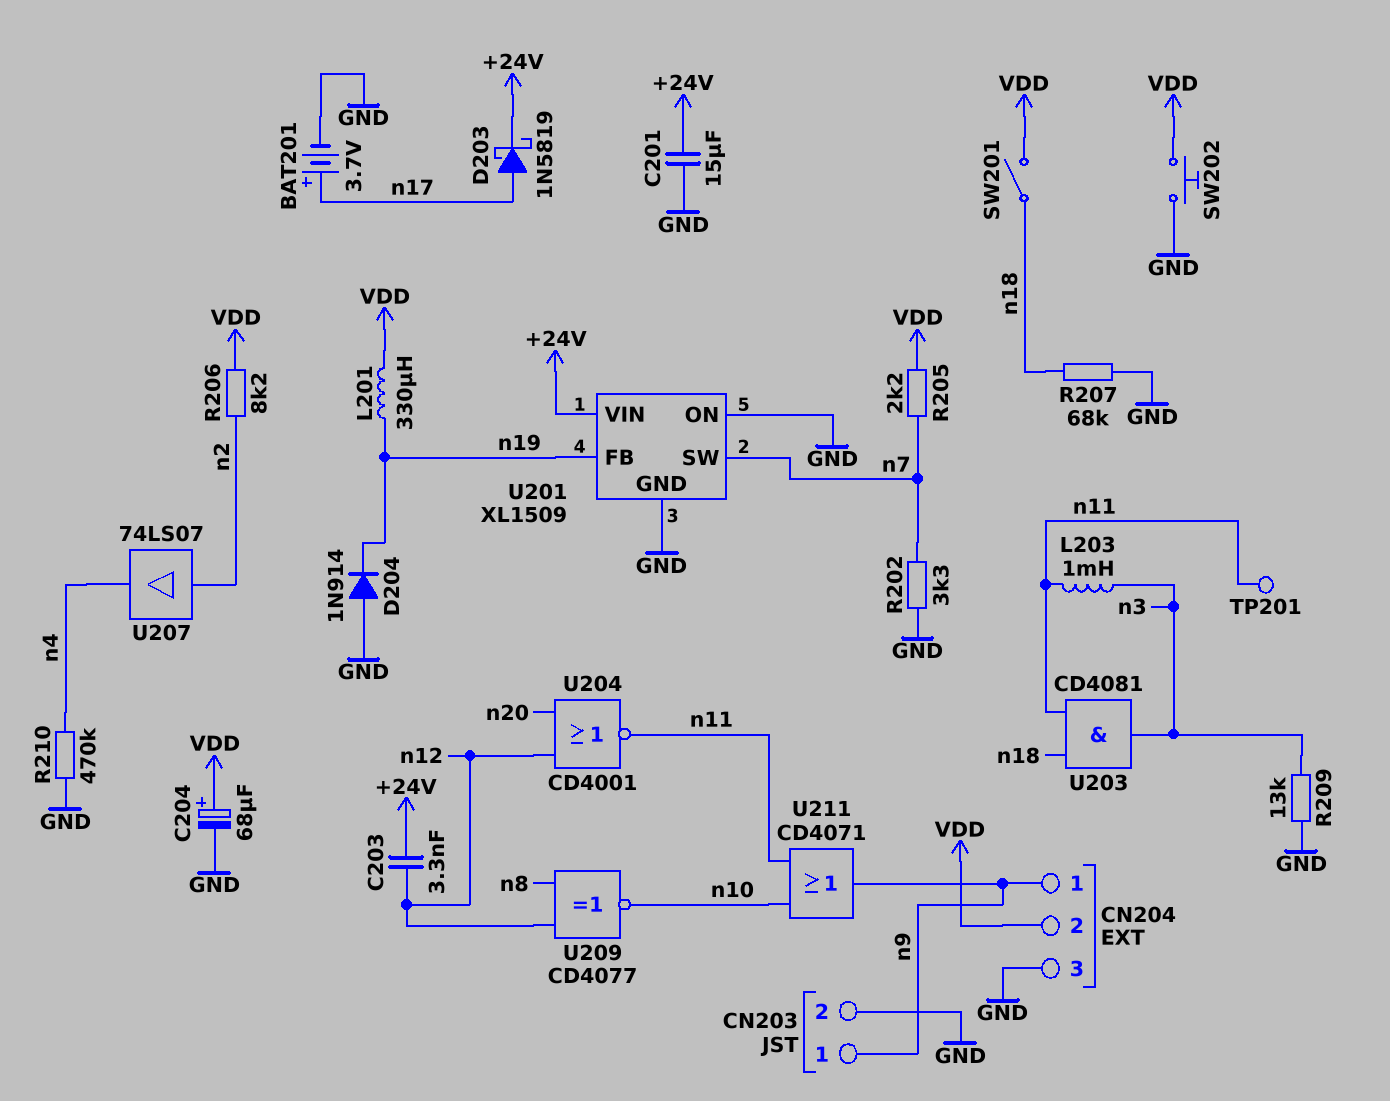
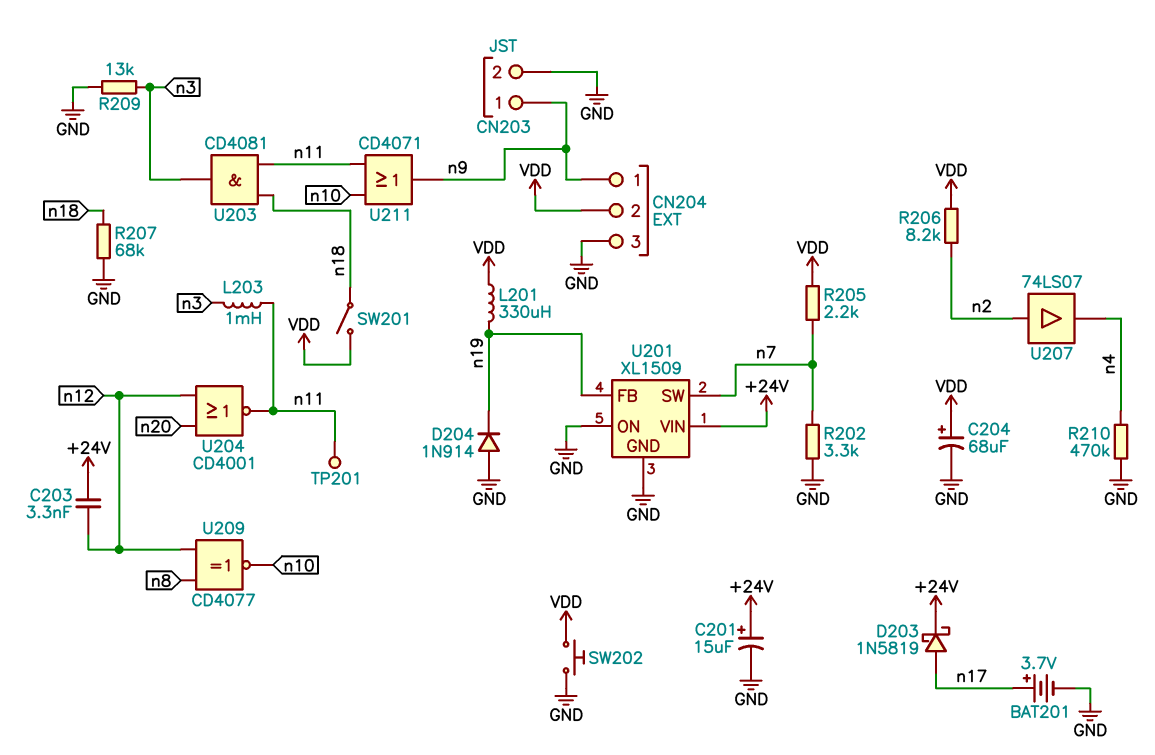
C201: 15uF (+24V, GND) -> 15uF (plus +24V, minus GND)

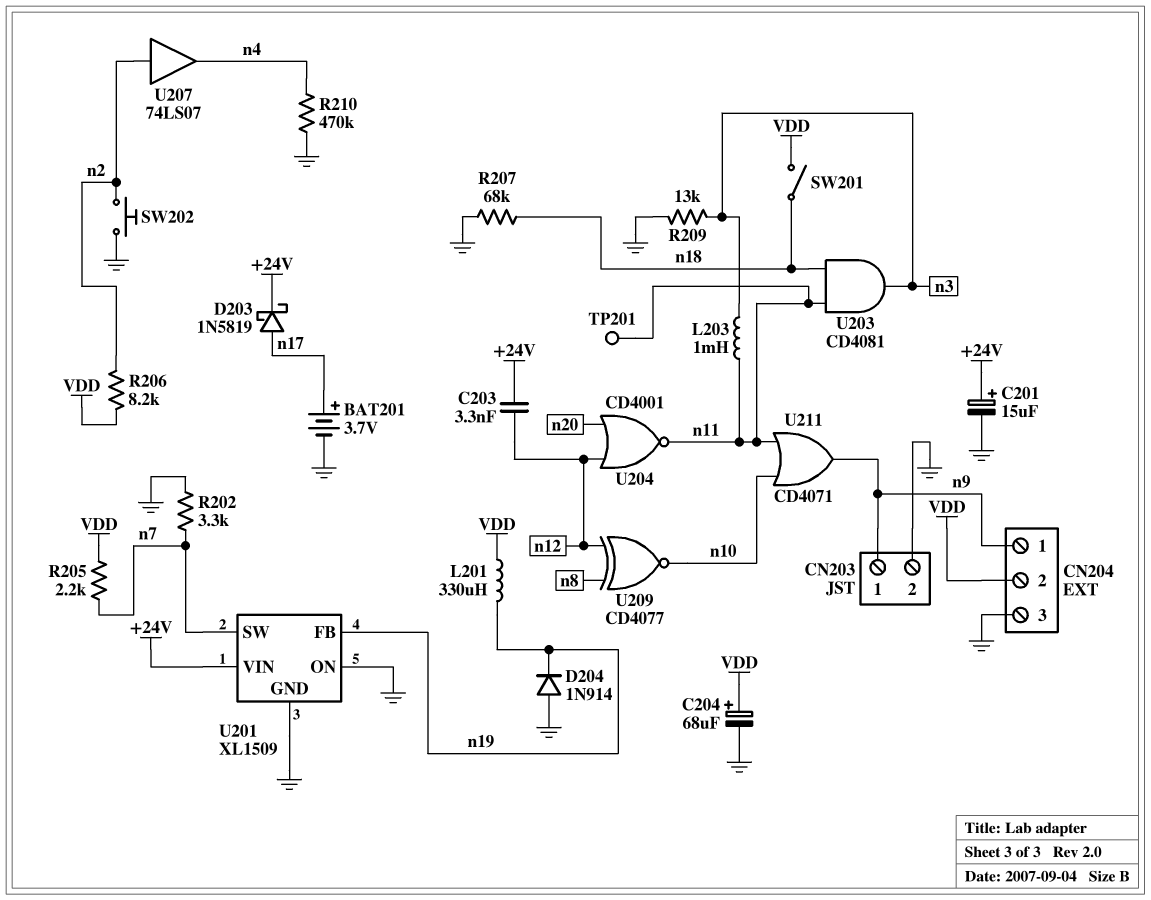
SW202: button (GND, VDD) -> button (GND, n2)

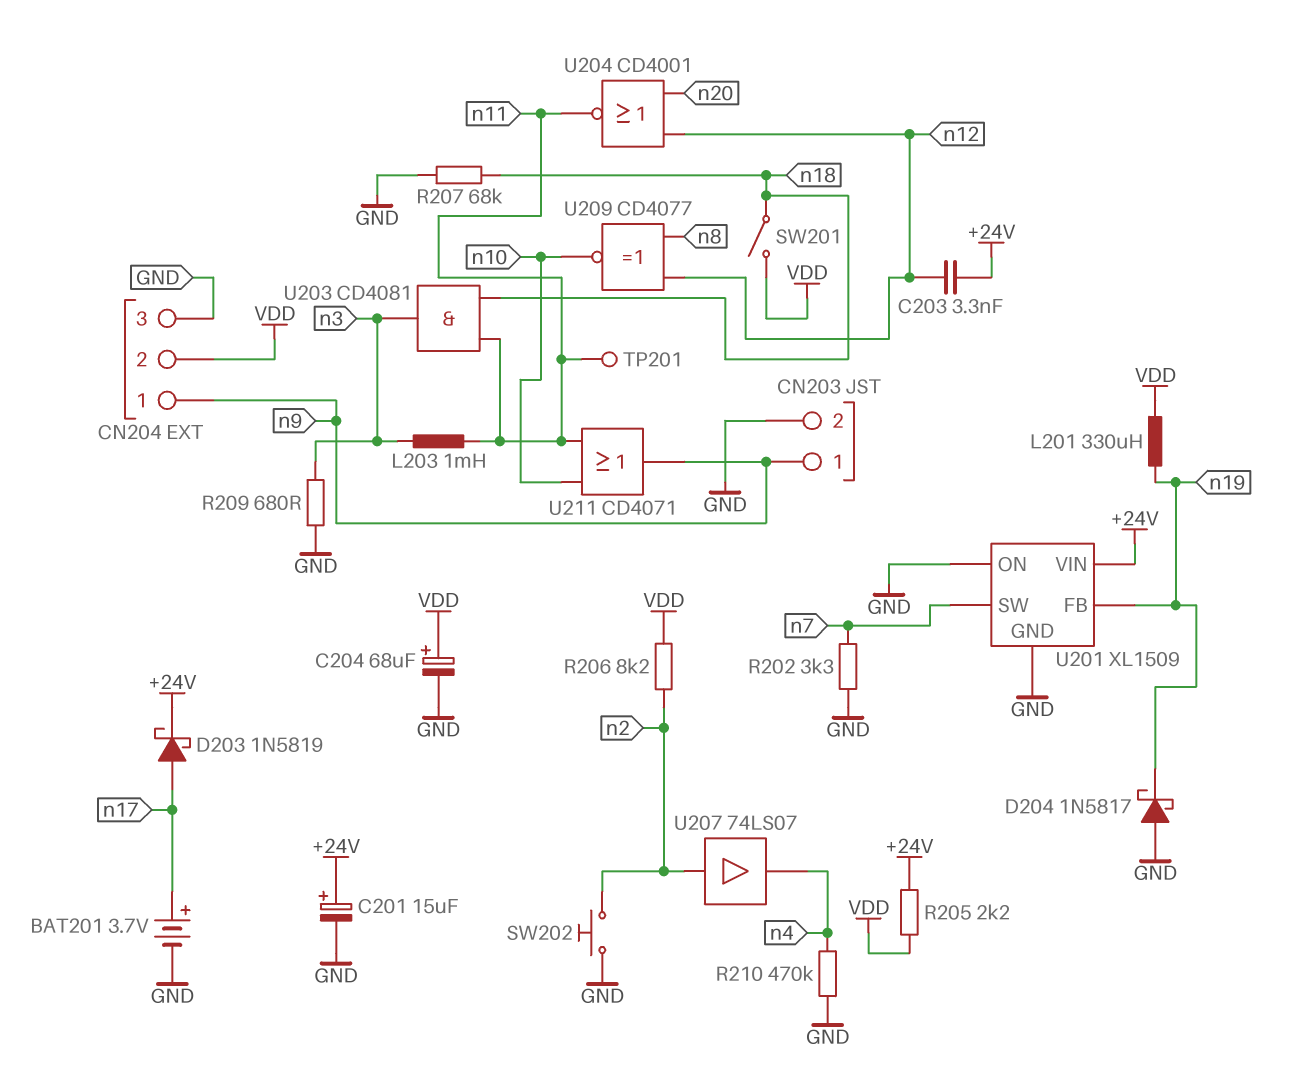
D204: diode 1N914 (A GND, K n19) -> schottky 1N5817 (A GND, K n19)
R205: 2.2k (VDD, n7) -> 2.2k (+24V, VDD)
R209: 13k (GND, n3) -> 680 (GND, n3)

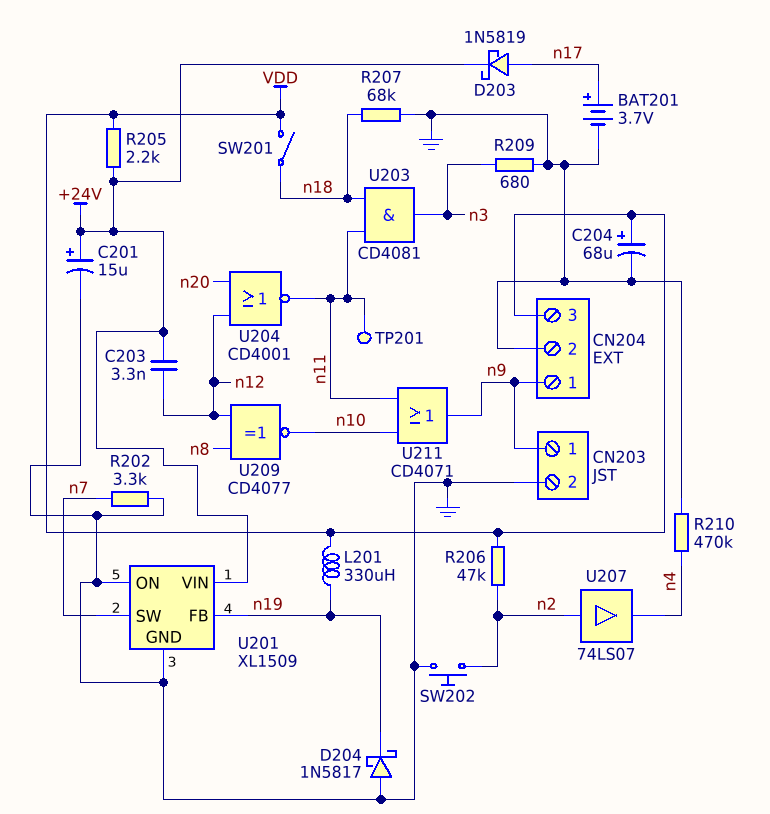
CN204 pin 2: VDD -> GND
CN204 pin 3: GND -> VDD
L203: 1mH (n3, n11) -> none
R206: 8.2k (VDD, n2) -> 47k (VDD, n2)

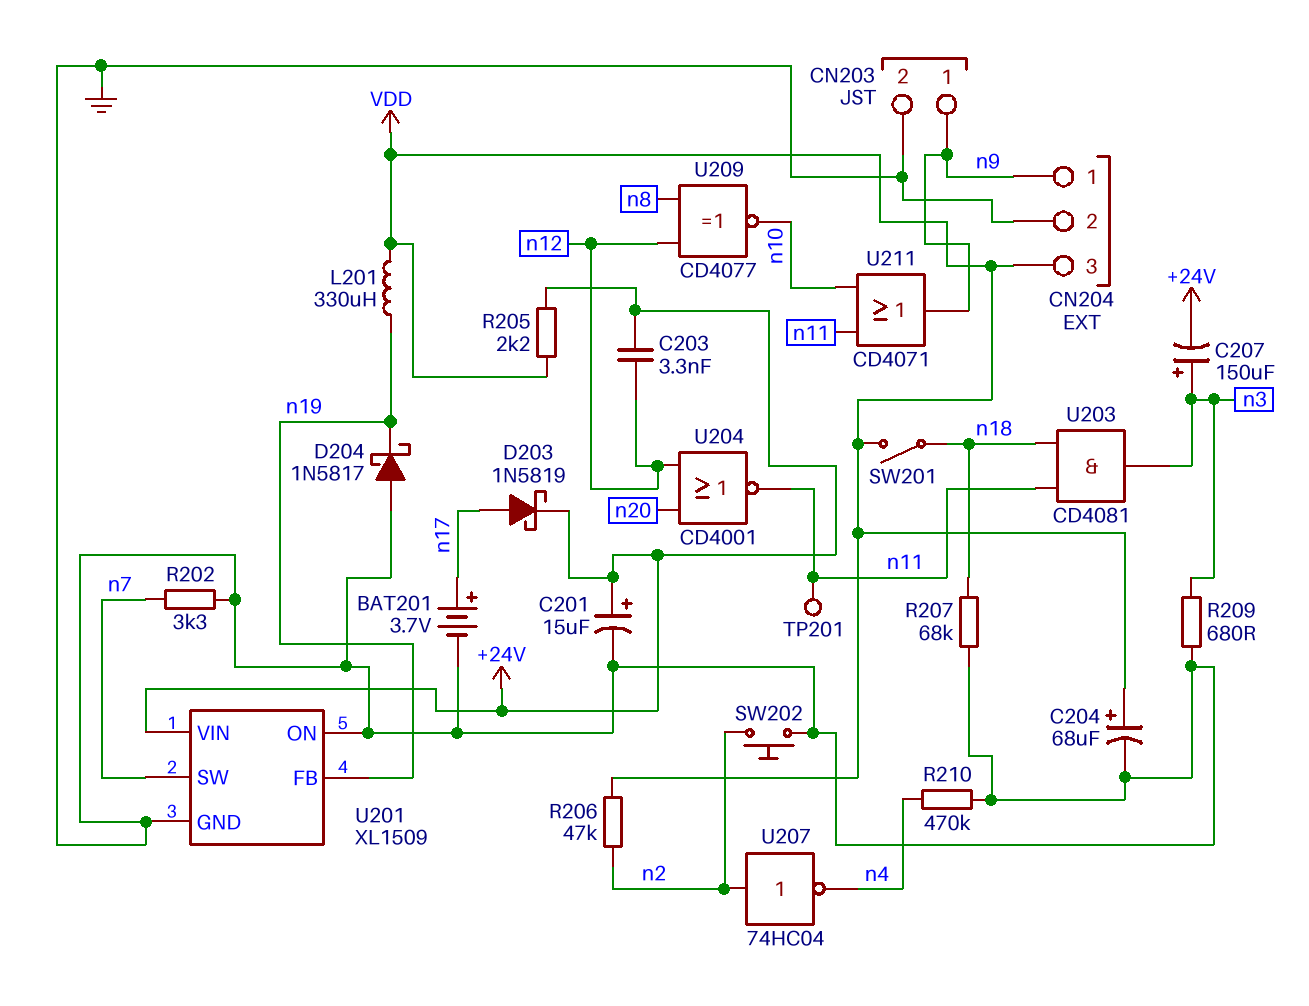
C207: none -> 150uF (plus n3, minus +24V)
U207: buffer 74LS07 (in n2, out n4) -> NOT 74HC04 (in n2, out n4)

